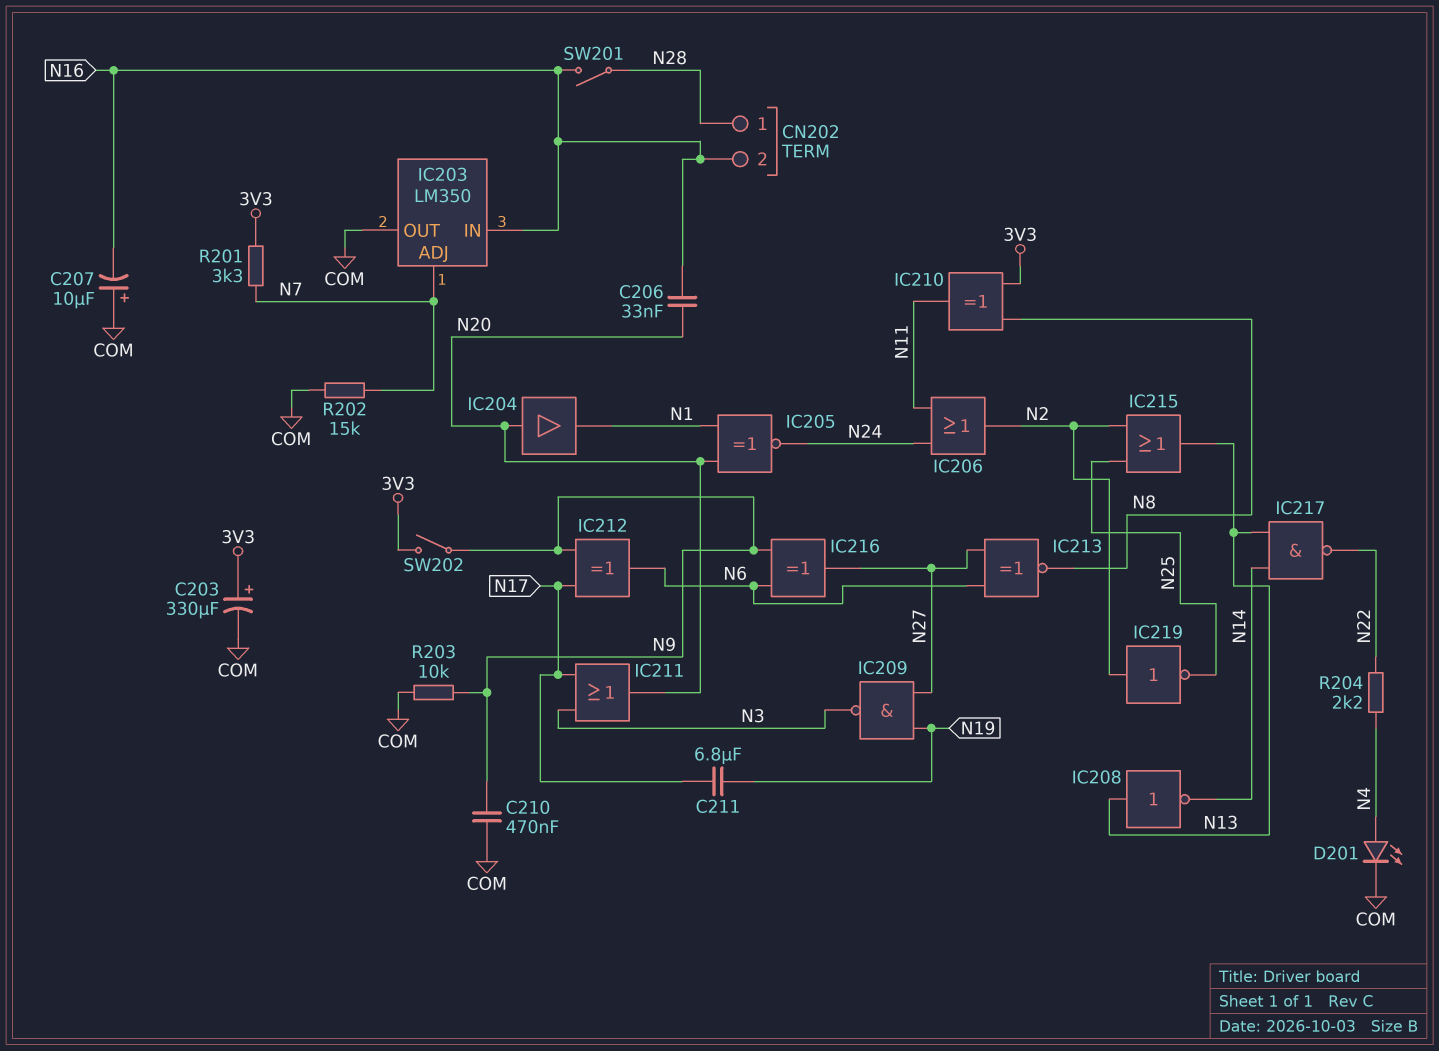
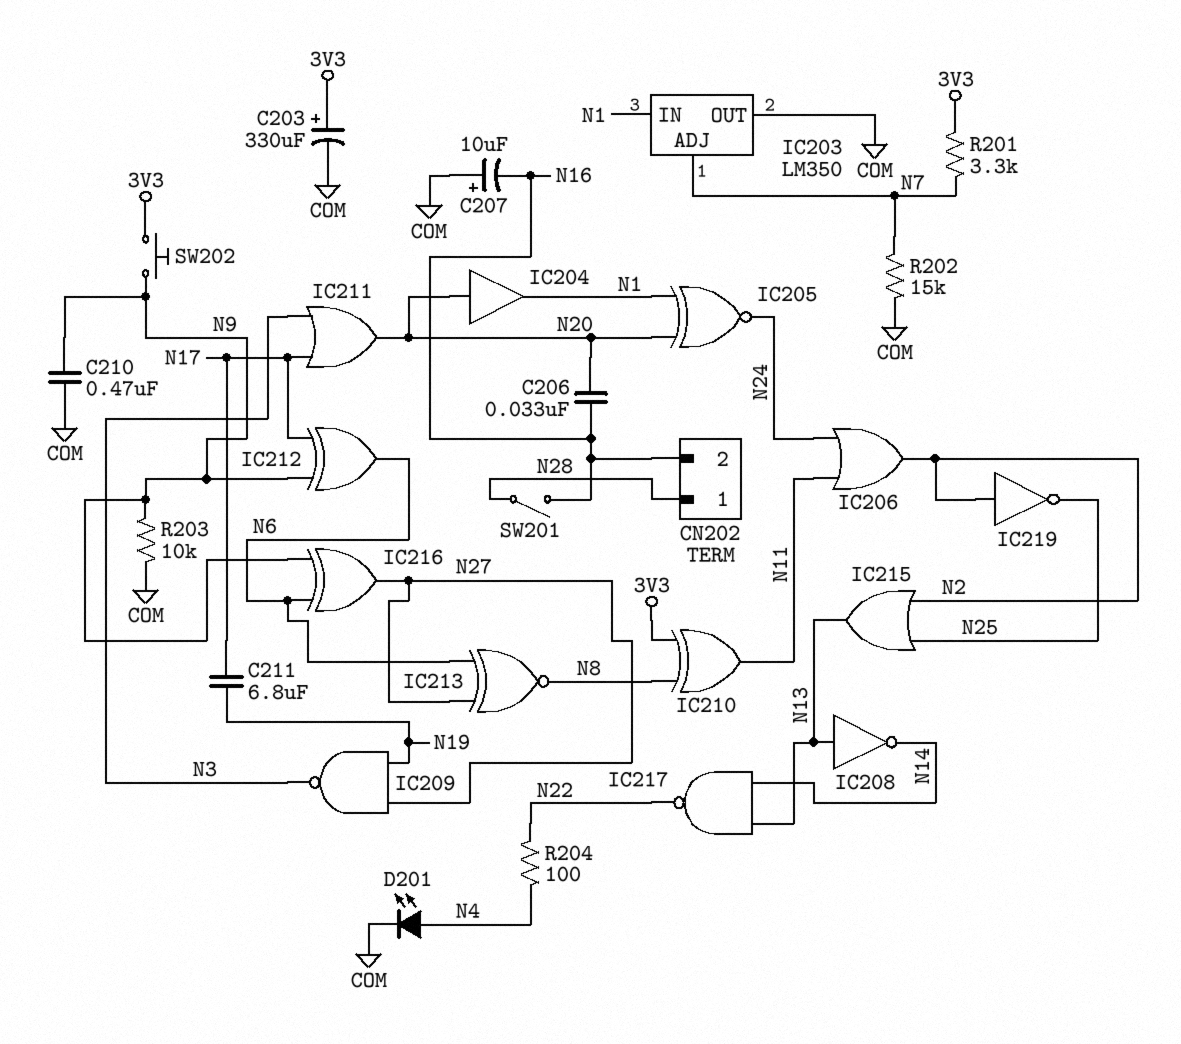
IC203 pin IN: N16 -> N1
R204: 2.2k (N4, N22) -> 100 (N4, N22)
SW202: switch (3V3, N9) -> button (3V3, N9)

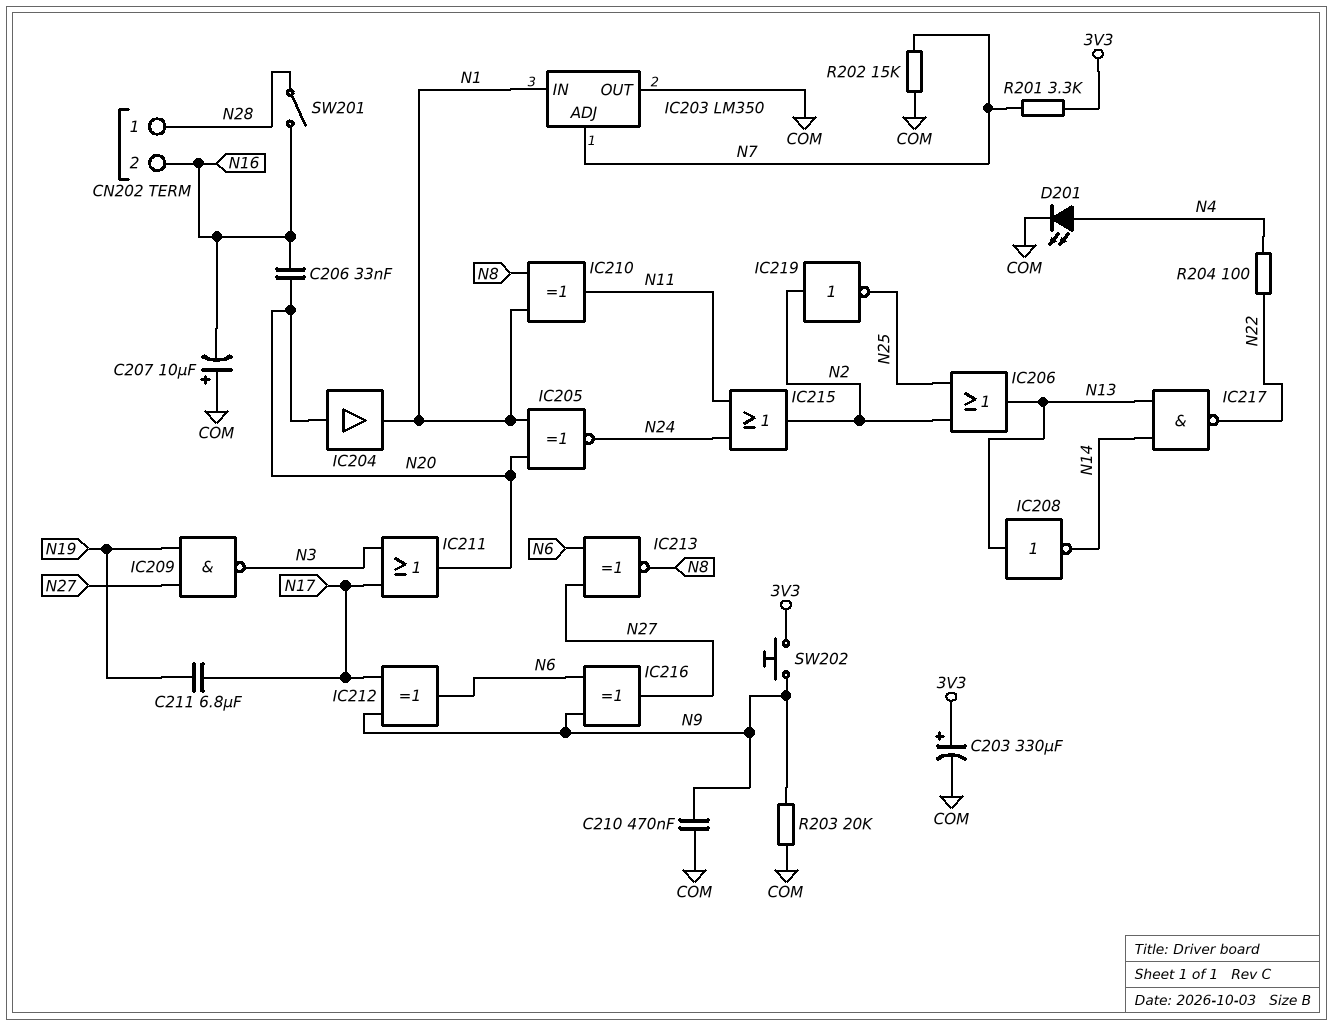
IC206: OR (in N11, in N24, out N2) -> OR (in N2, in N25, out N13)
IC210: XOR (in 3V3, in N8, out N11) -> XOR (in N1, in N8, out N11)
IC215: OR (in N2, in N25, out N13) -> OR (in N11, in N24, out N2)
R203: 10k (COM, N9) -> 20k (COM, N9)

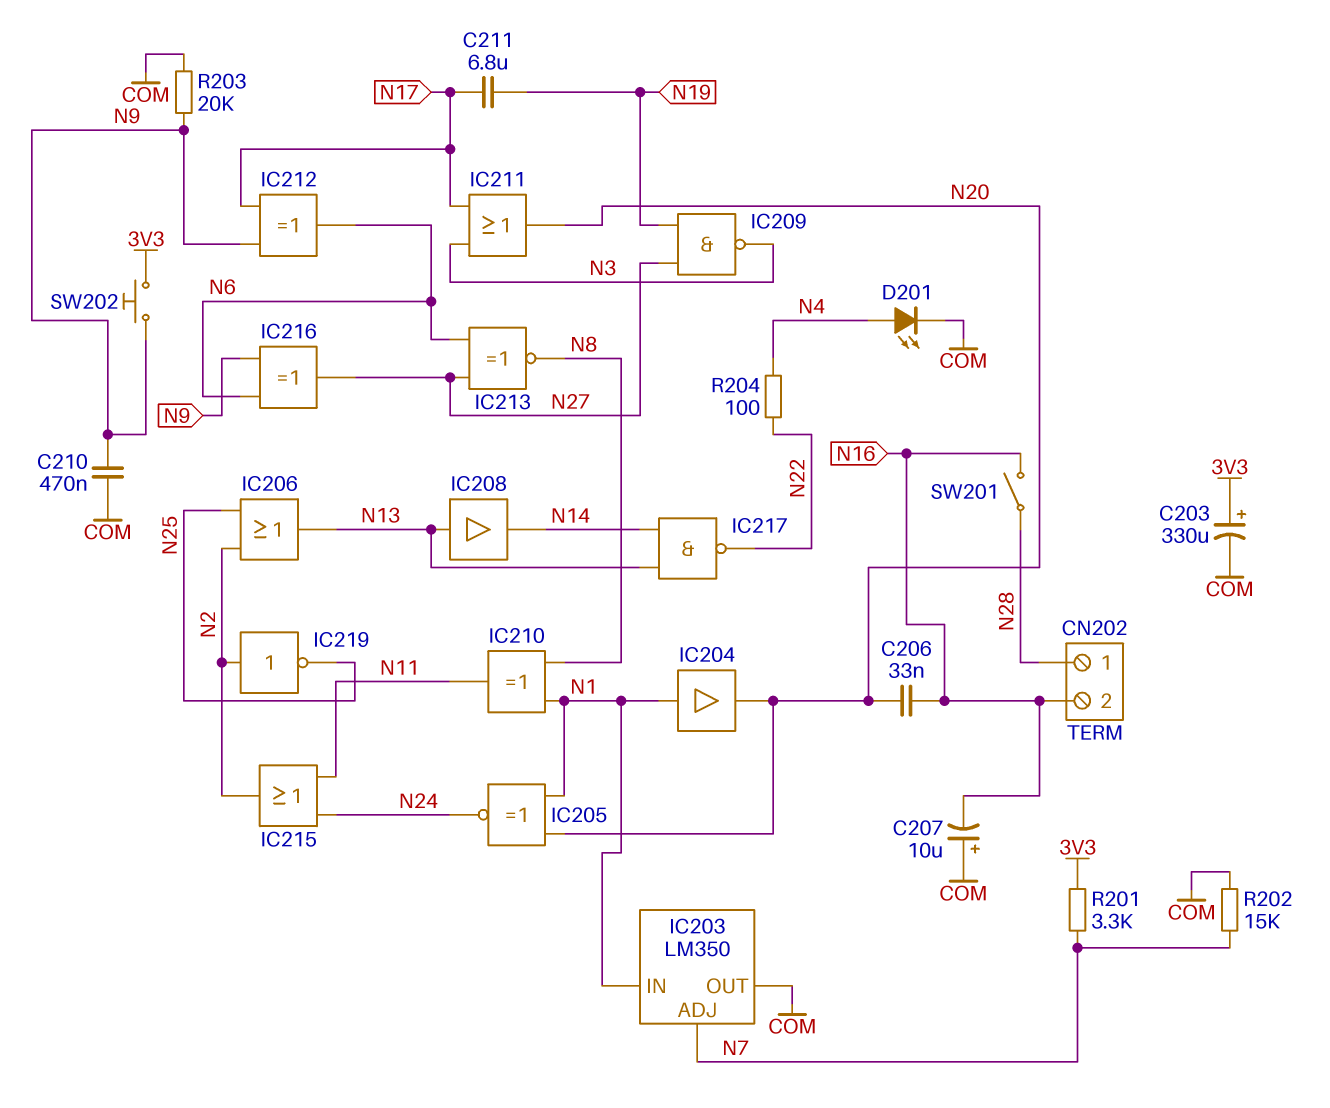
IC204: buffer (in N20, out N1) -> buffer (in N1, out N20)
IC208: NOT (in N13, out N14) -> buffer (in N13, out N14)

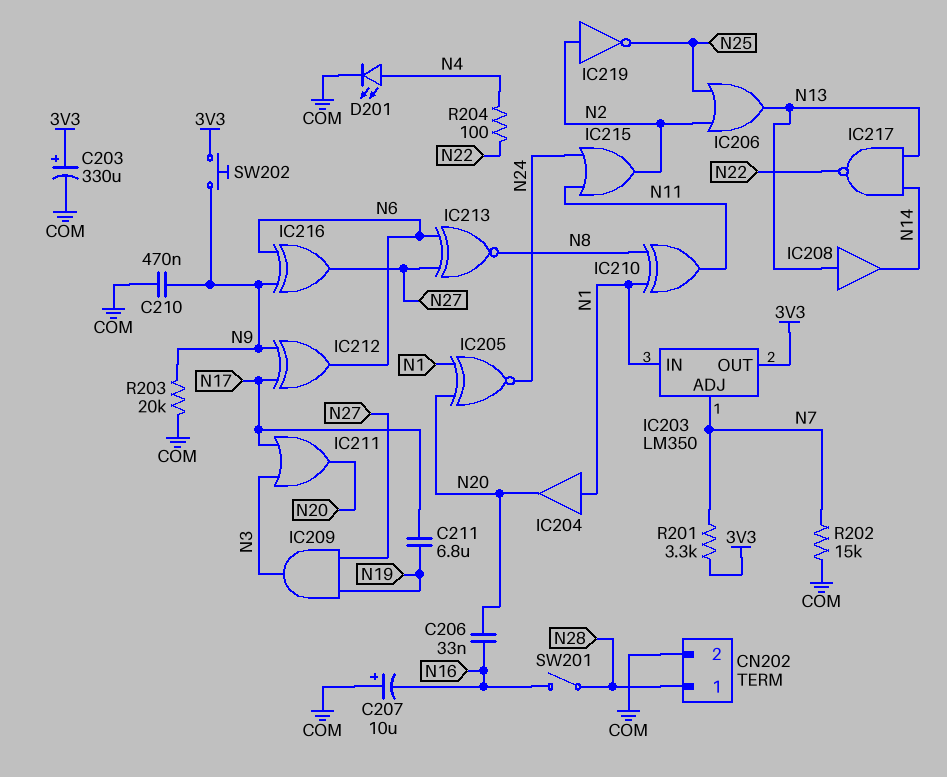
CN202 pin 2: N16 -> COM
IC203 pin OUT: COM -> 3V3
IC209: NAND (in N19, in N27, out N3) -> AND (in N19, in N27, out N3)

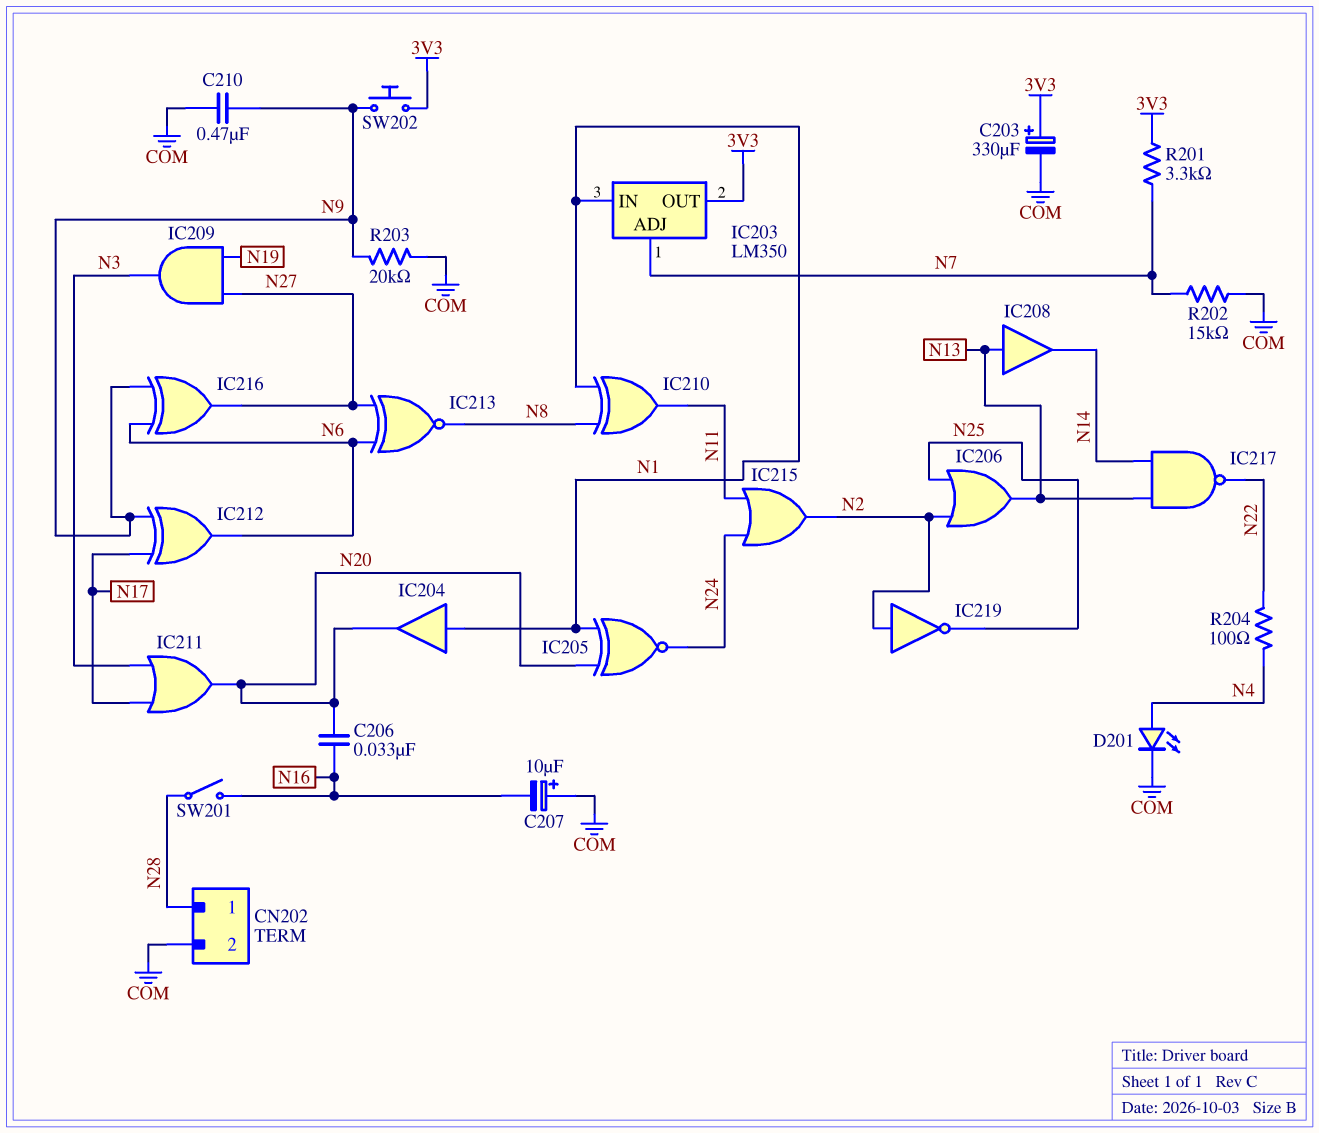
C211: 6.8uF (N17, N19) -> none

